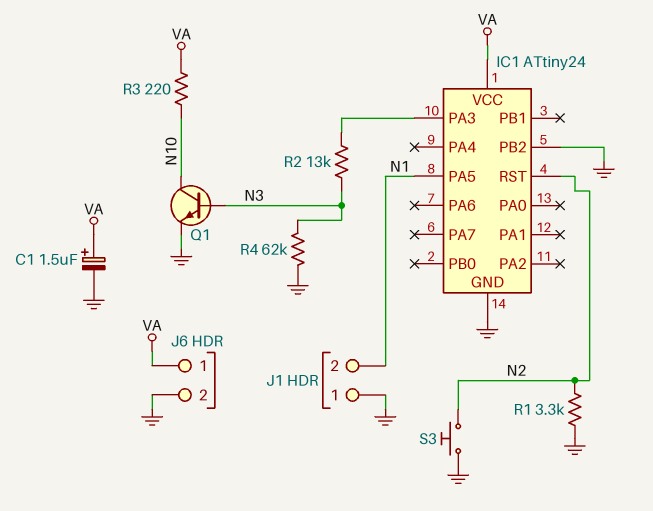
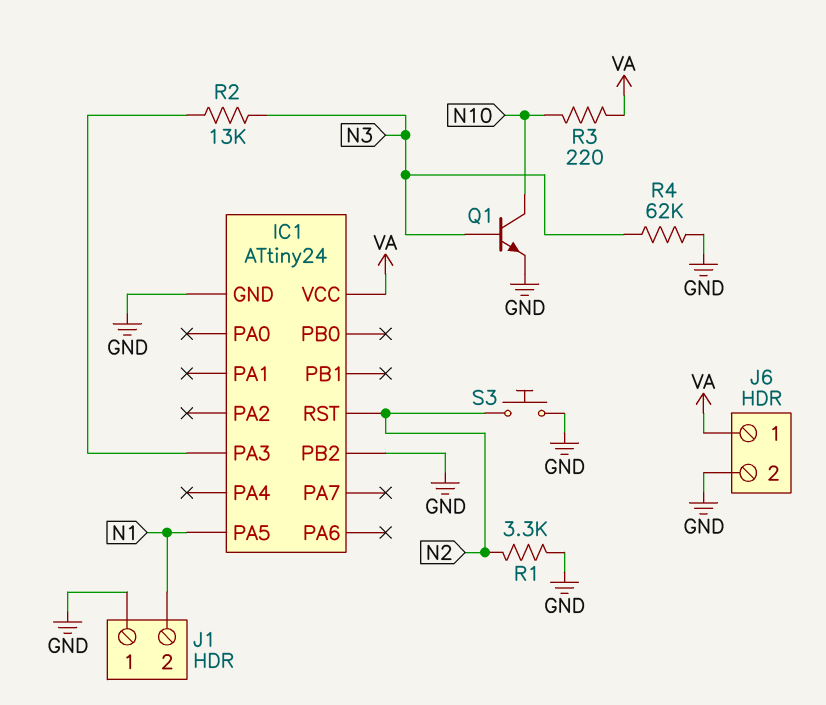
C1: 1.5uF (plus VA, minus GND) -> none

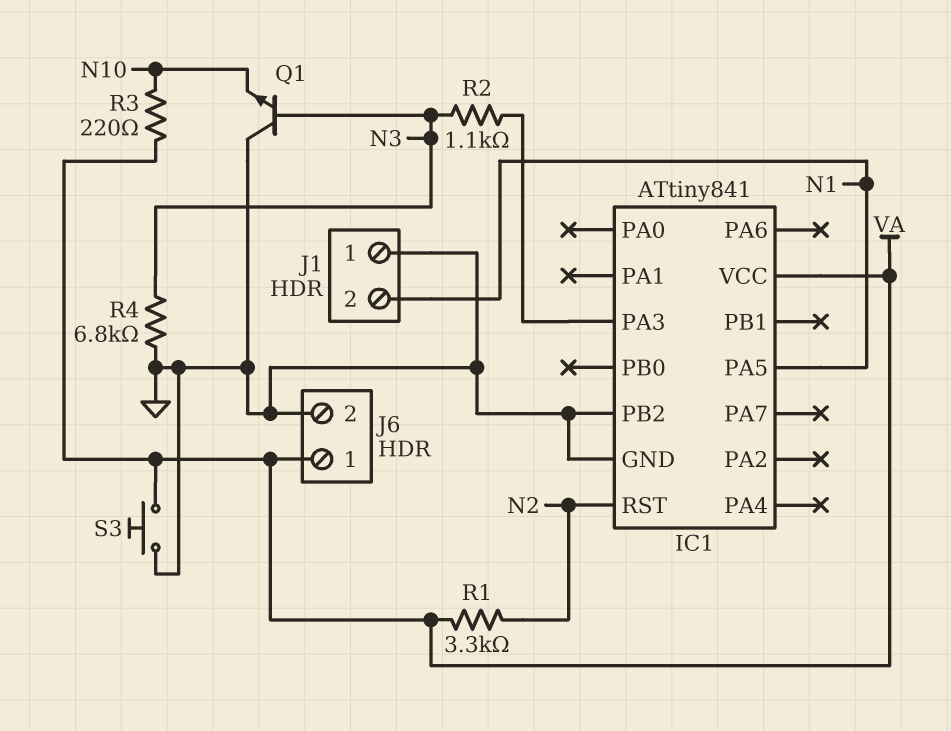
IC1: ATtiny24 -> ATtiny841
Q1: NPN (B N3, C N10, E GND) -> NPN (B N3, C GND, E N10)
R1: 3.3k (GND, N2) -> 3.3k (N2, VA)
R2: 13k (IC1/PA3, N3) -> 1.1k (IC1/PA3, N3)
R4: 62k (GND, N3) -> 6.8k (GND, N3)
S3: button (GND, N2) -> button (GND, VA)

